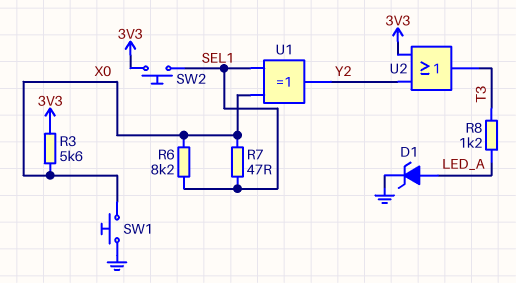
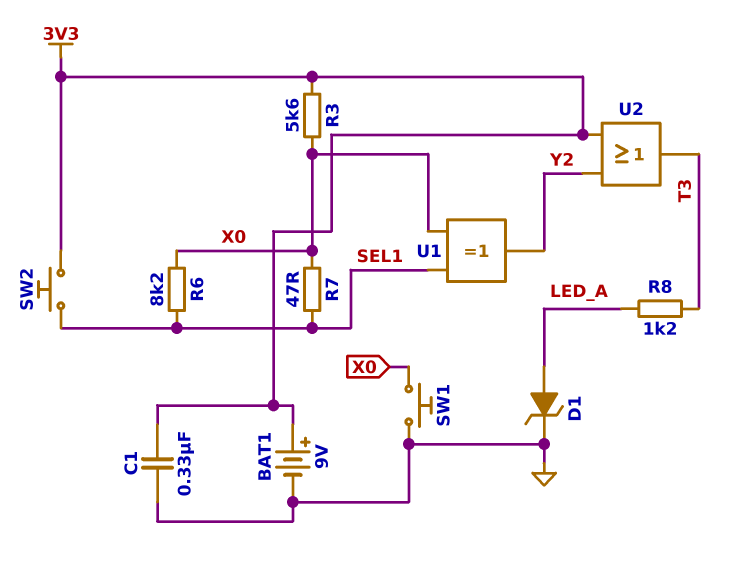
BAT1: none -> 9V (plus 3V3, minus GND)
C1: none -> 330nF (3V3, GND)

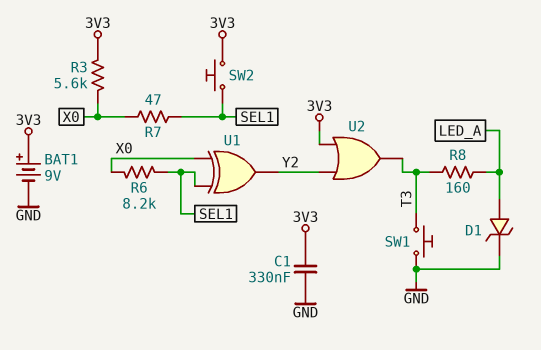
R8: 1.2k (LED_A, T3) -> 160 (LED_A, T3)
SW1: button (GND, X0) -> button (GND, T3)

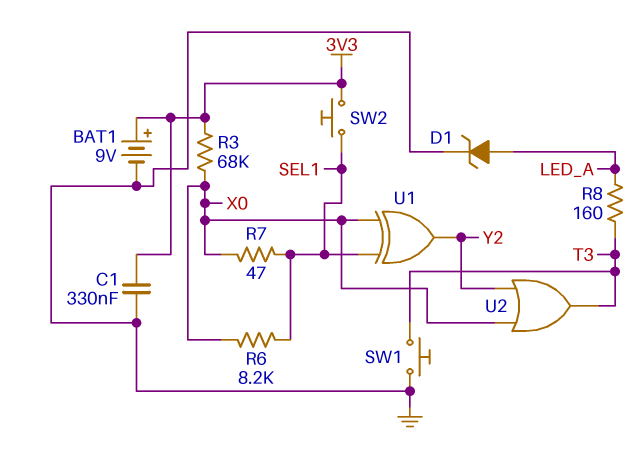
R3: 5.6k (3V3, X0) -> 68k (3V3, X0)
U2: OR (in 3V3, in Y2, out T3) -> OR (in X0, in Y2, out T3)

